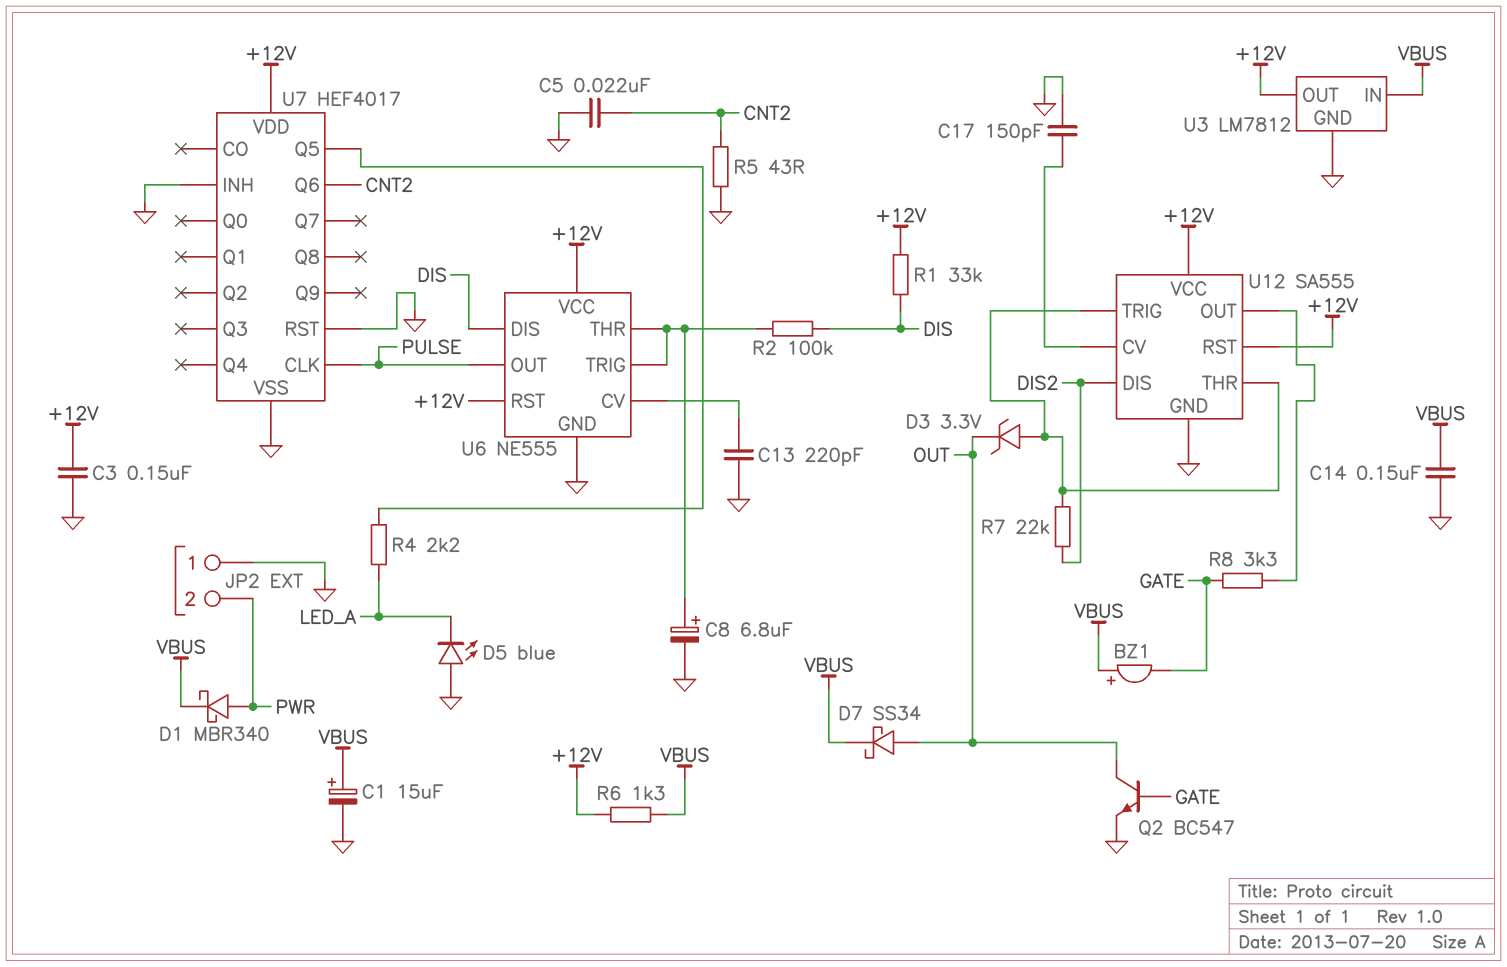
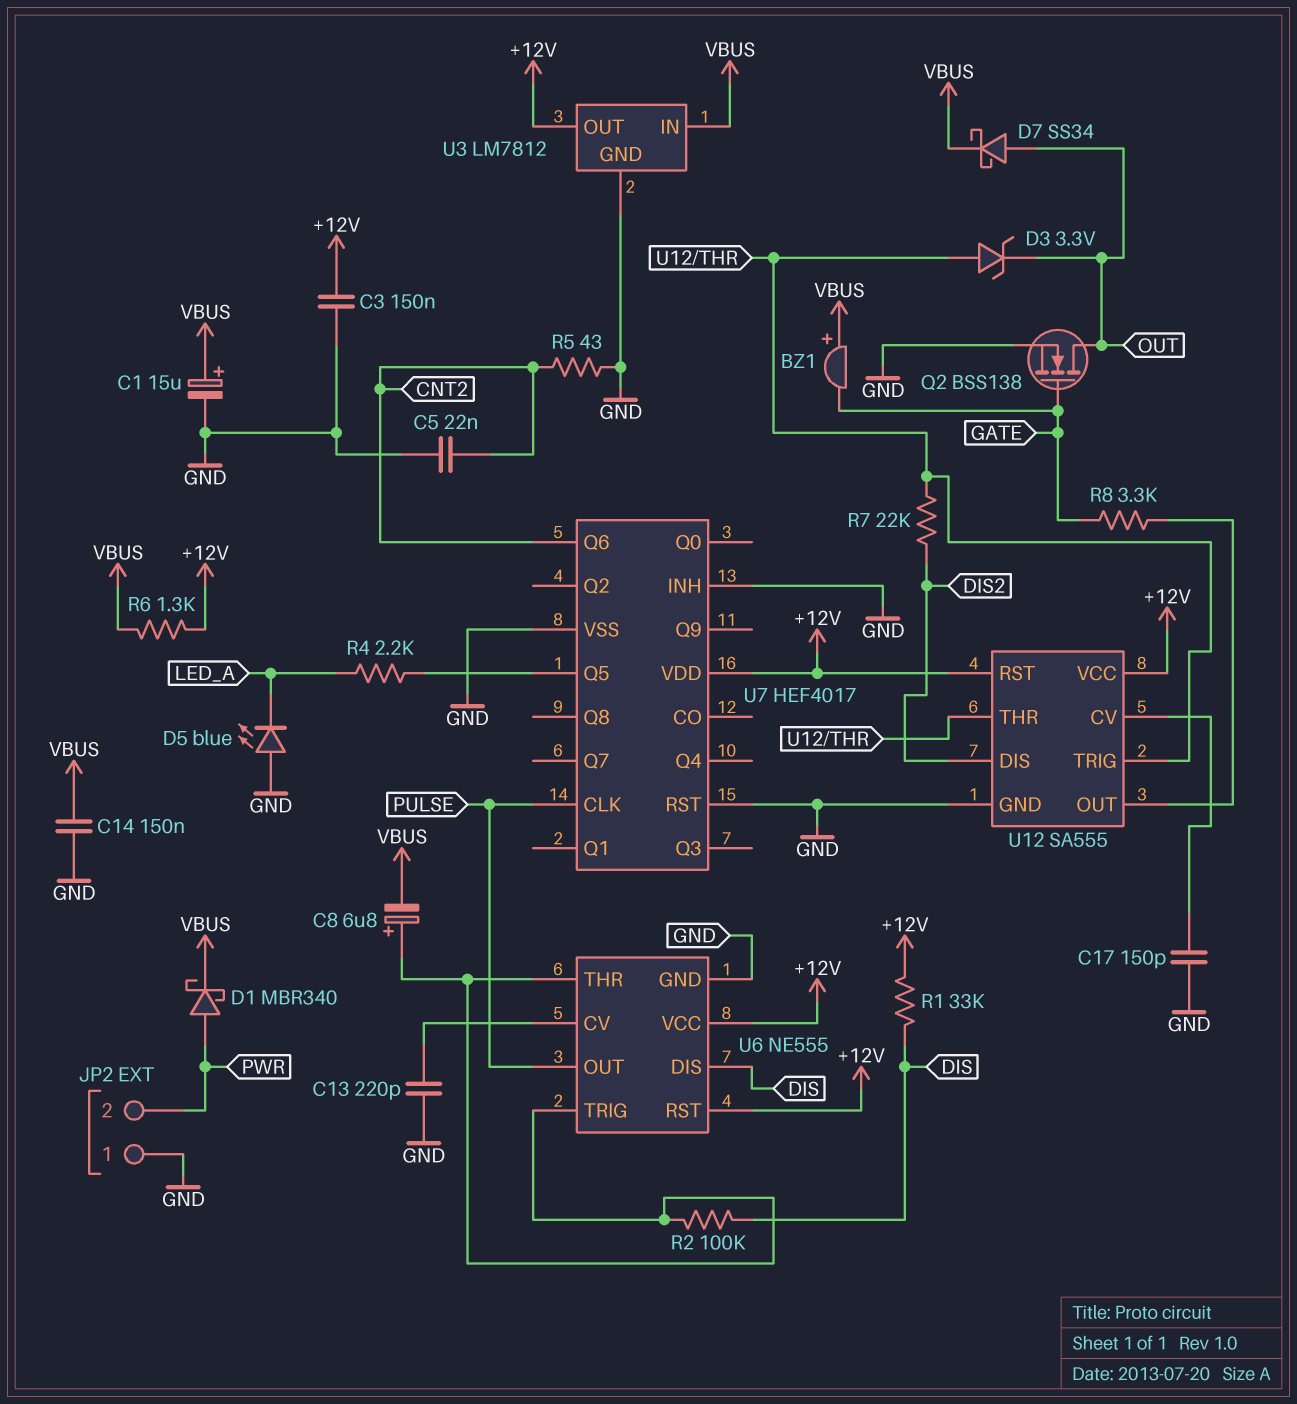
C8: 6.8uF (plus U6/THR, minus GND) -> 6.8uF (plus U6/THR, minus VBUS)
Q2: NPN BC547 (B GATE, C OUT, E GND) -> NMOS BSS138 (G GATE, D OUT, S GND)

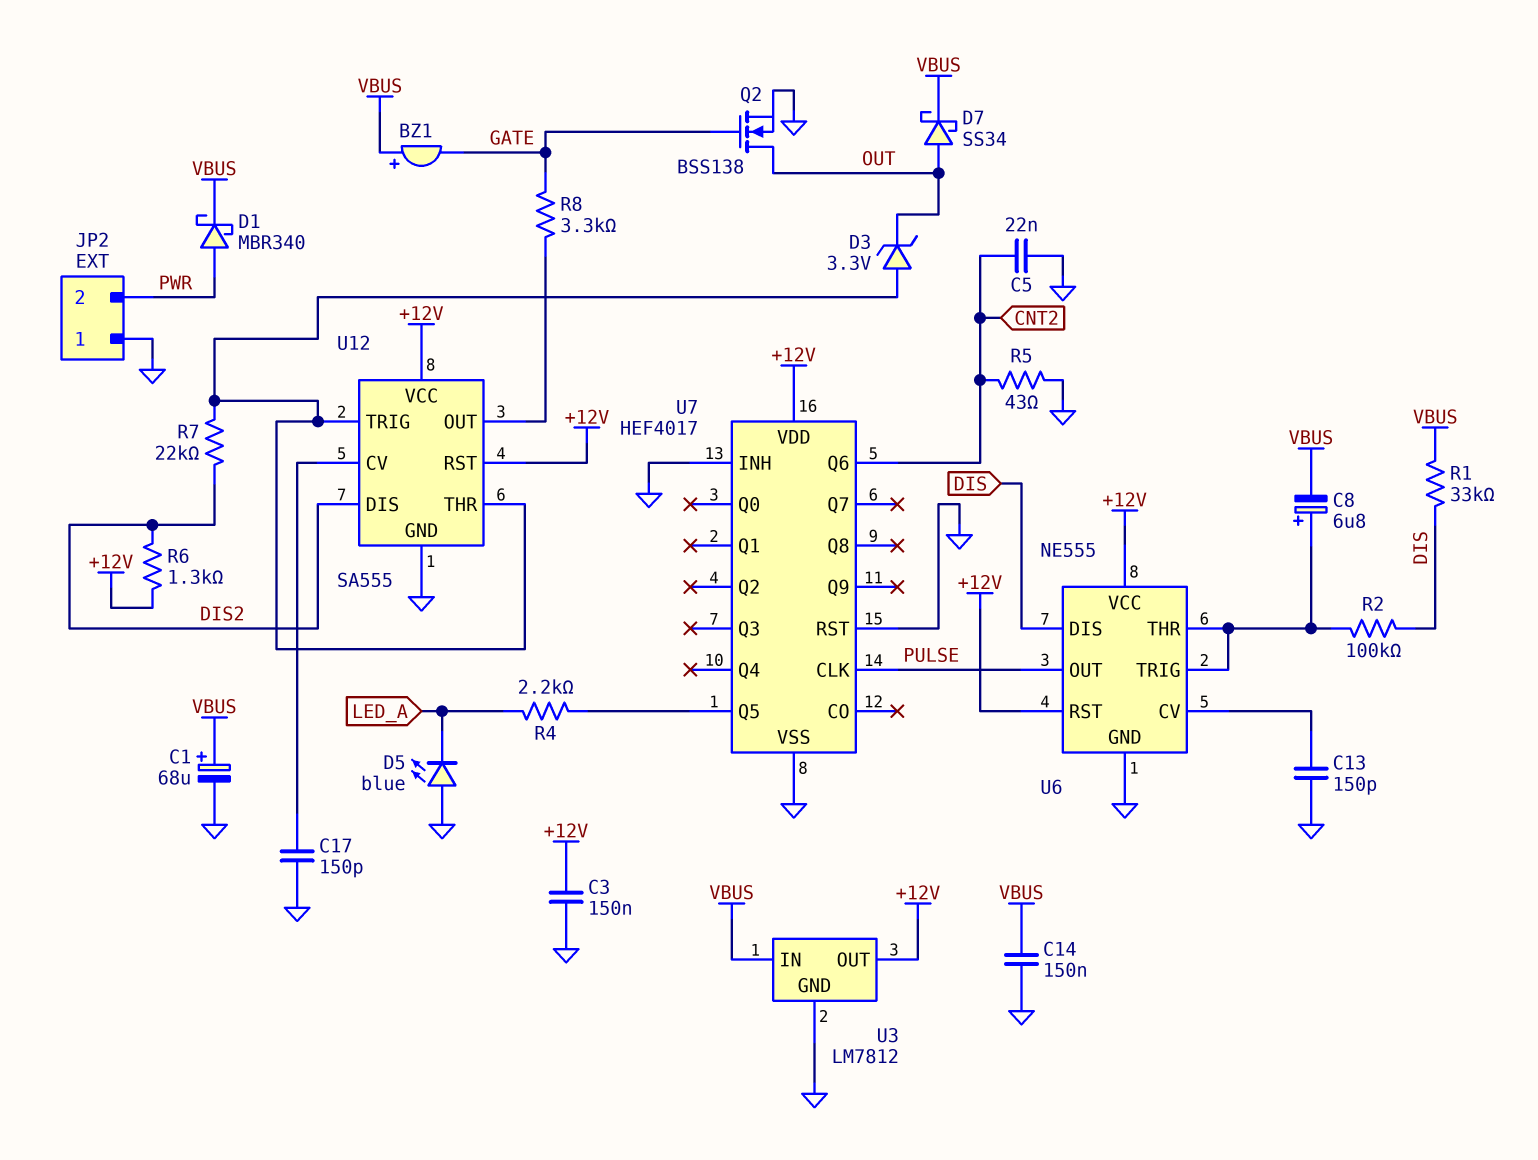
C1: 15uF (plus VBUS, minus GND) -> 68uF (plus VBUS, minus GND)
C13: 220pF (GND, U6/CV) -> 150pF (GND, U6/CV)
R1: 33k (+12V, DIS) -> 33k (DIS, VBUS)
R6: 1.3k (+12V, VBUS) -> 1.3k (+12V, DIS2)

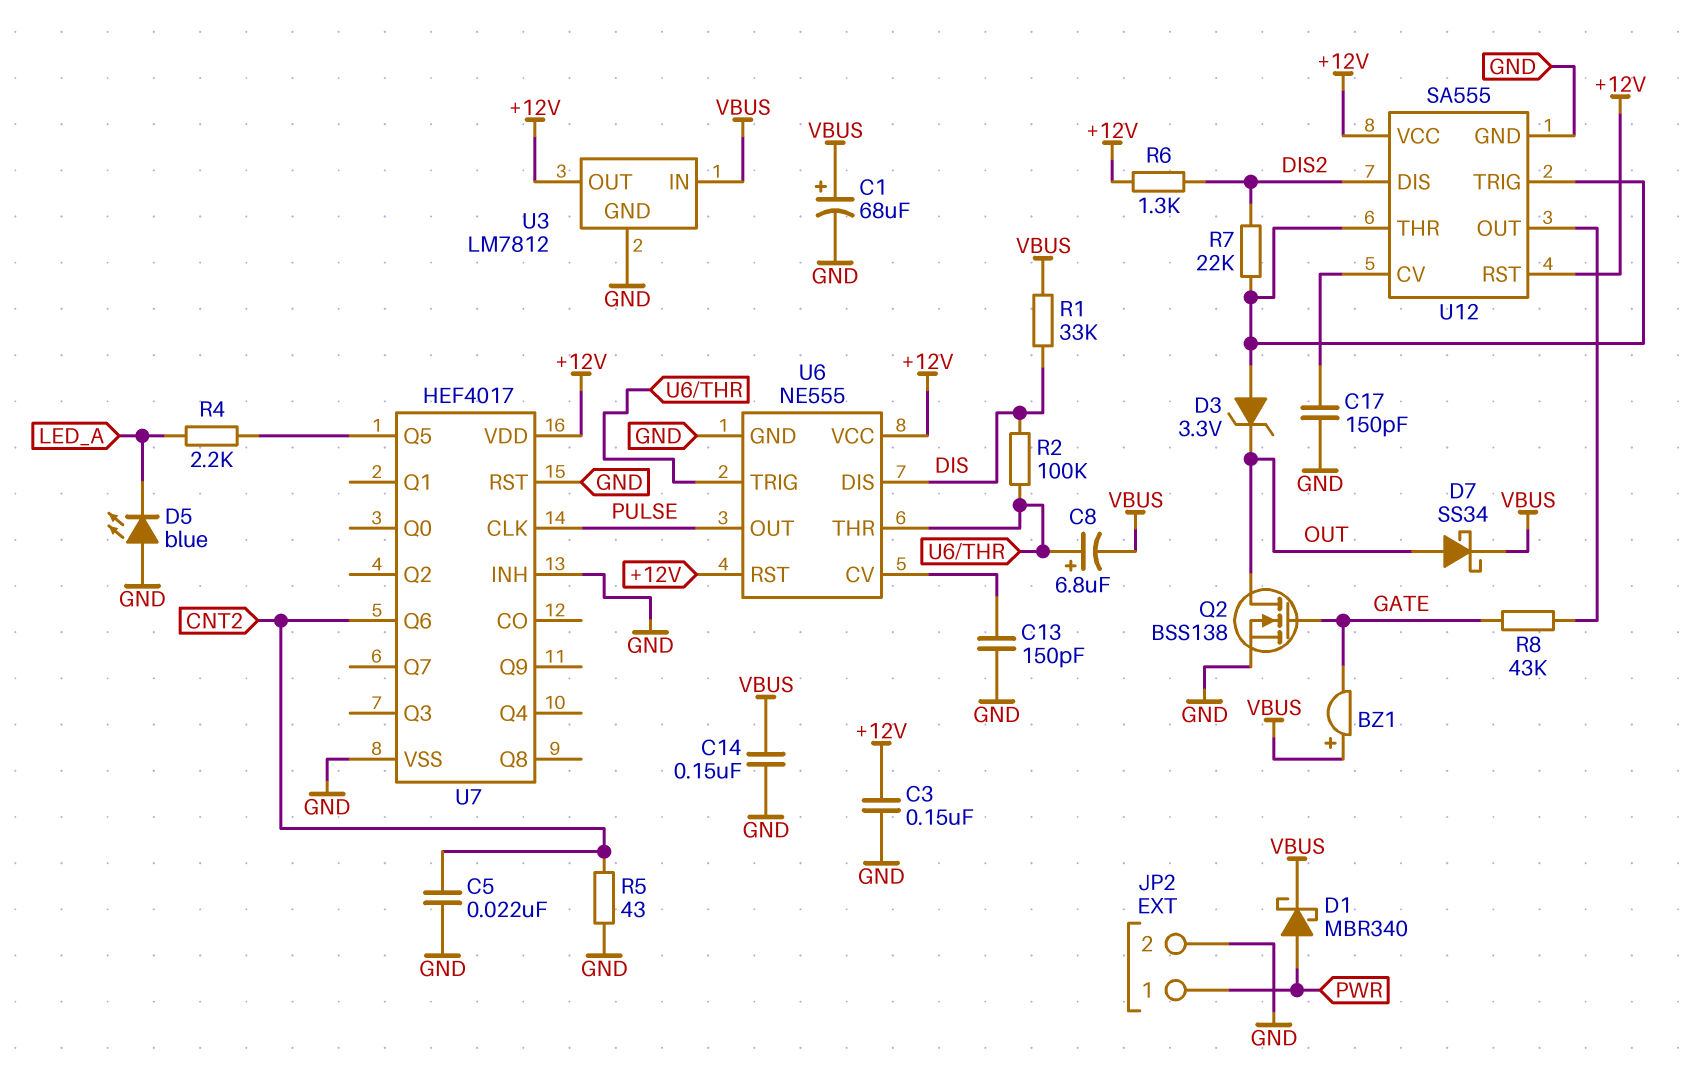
JP2 pin 1: GND -> PWR
JP2 pin 2: PWR -> GND
R8: 3.3k (GATE, U12/OUT) -> 43k (GATE, U12/OUT)

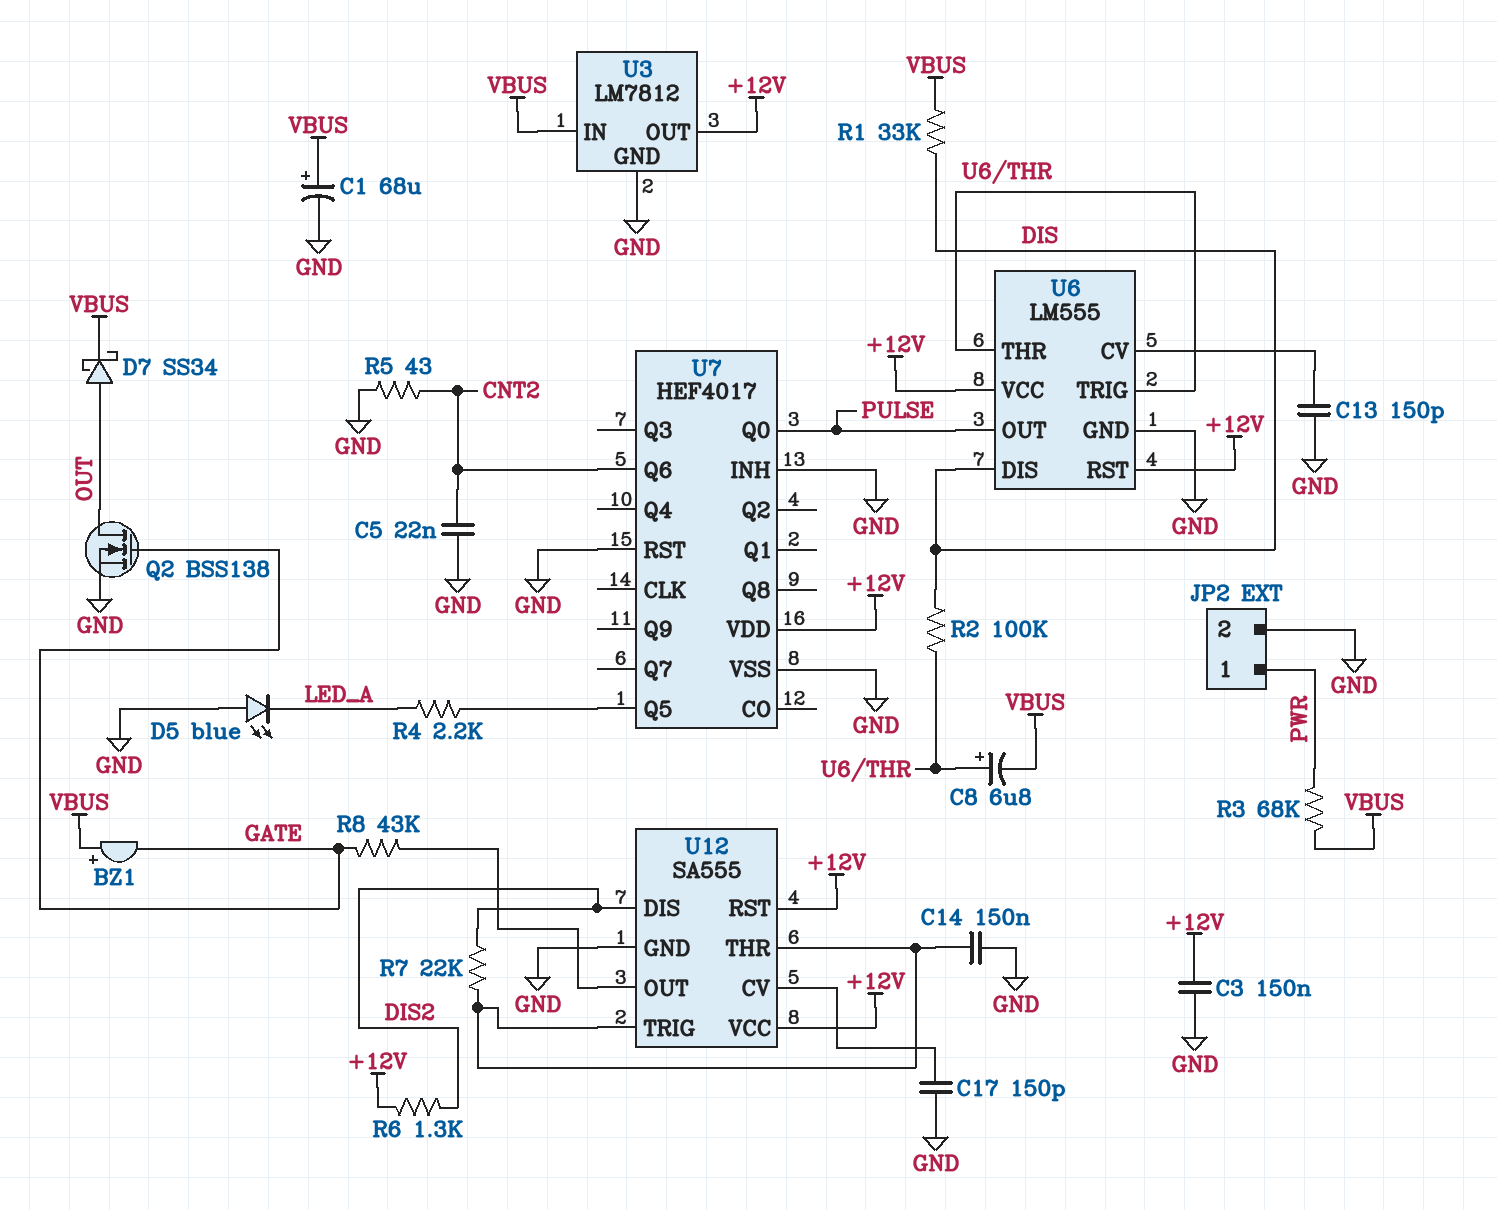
C14: 150nF (GND, VBUS) -> 150nF (GND, U12/THR)
D1: schottky MBR340 (A PWR, K VBUS) -> none
D3: zener 3.3V (A U12/THR, K OUT) -> none
R3: none -> 68k (PWR, VBUS)
U6: NE555 -> LM555
U7 pin CLK: PULSE -> none
U7 pin Q0: none -> PULSE

